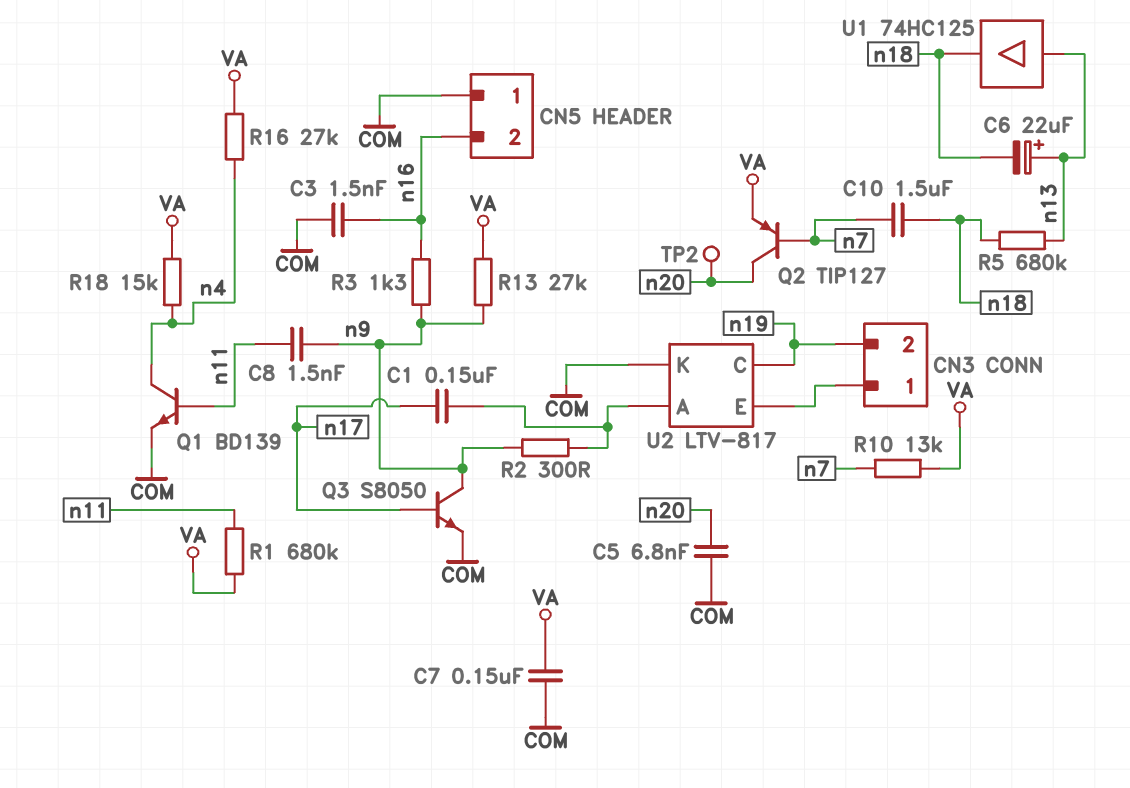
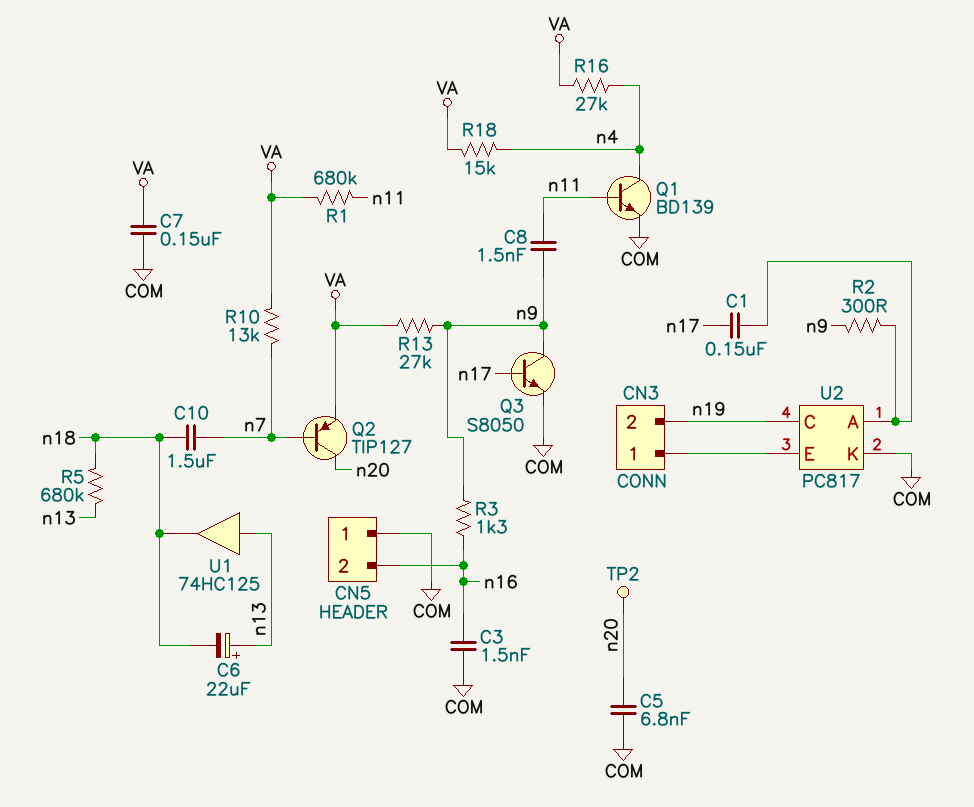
U2: LTV-817 -> PC817

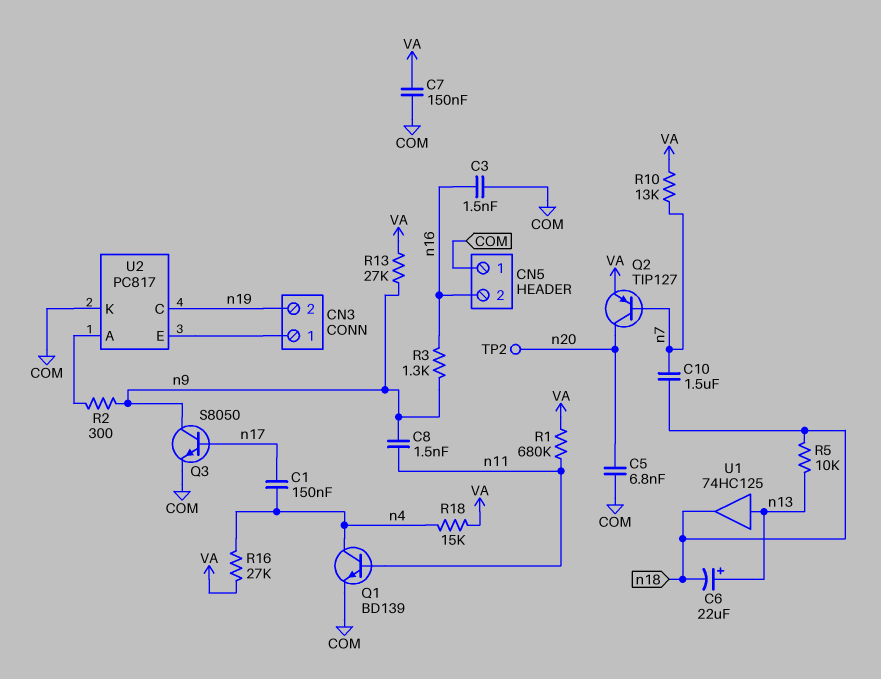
C1: 150nF (U2/A, n17) -> 150nF (n4, n17)
R5: 680k (n13, n18) -> 10k (n13, n18)

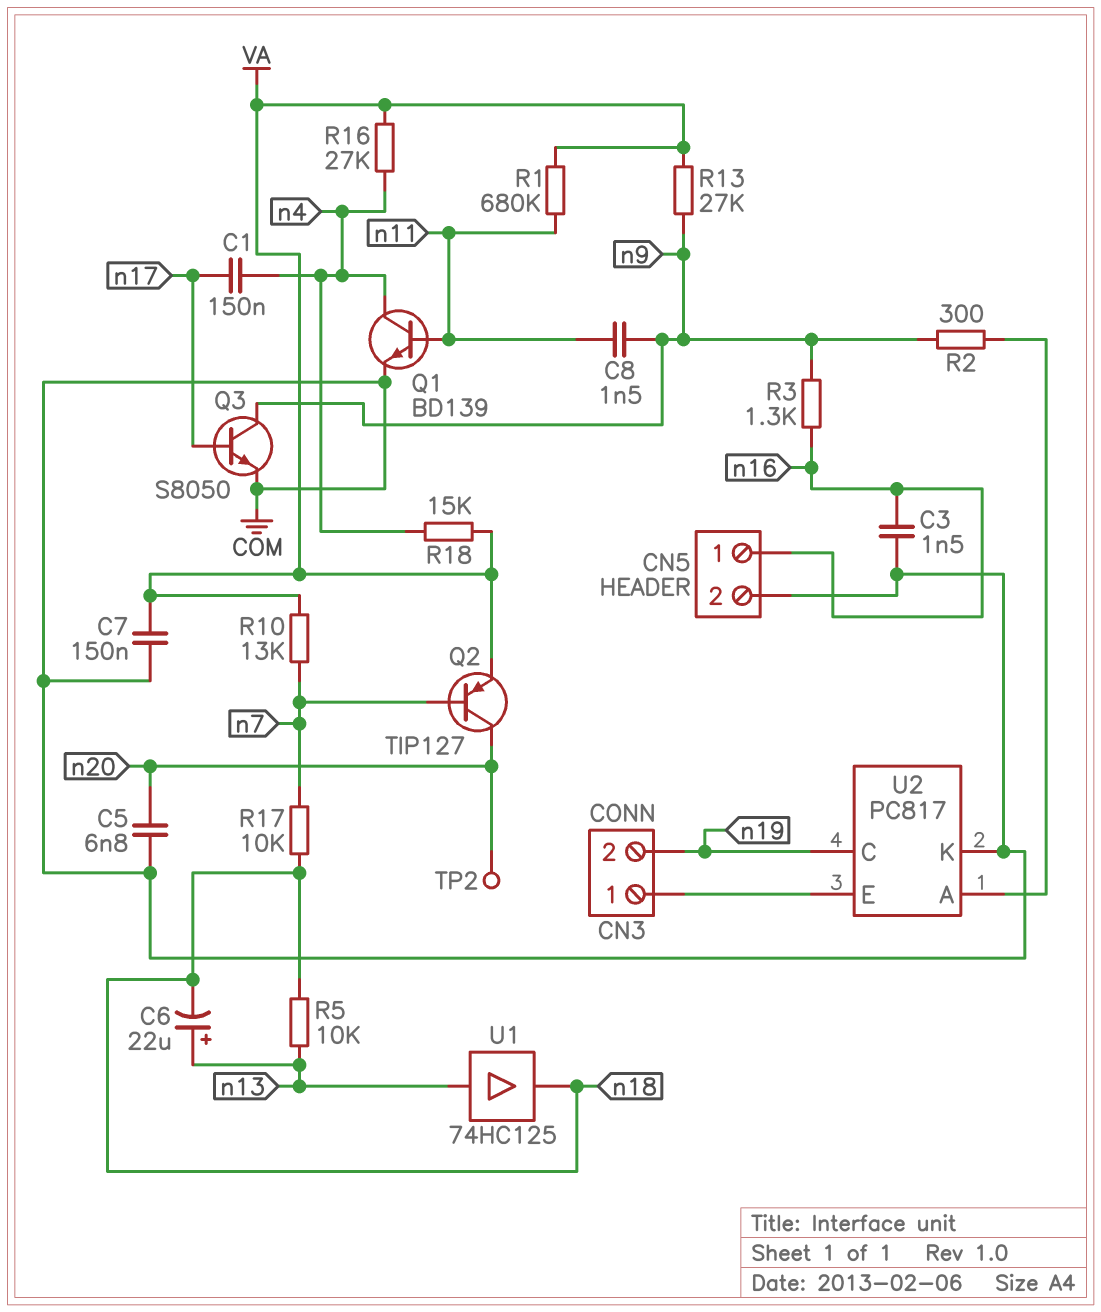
C10: 1.5uF (n7, n18) -> none
CN5 pin 1: COM -> n16
CN5 pin 2: n16 -> COM
R17: none -> 10k (n7, n18)

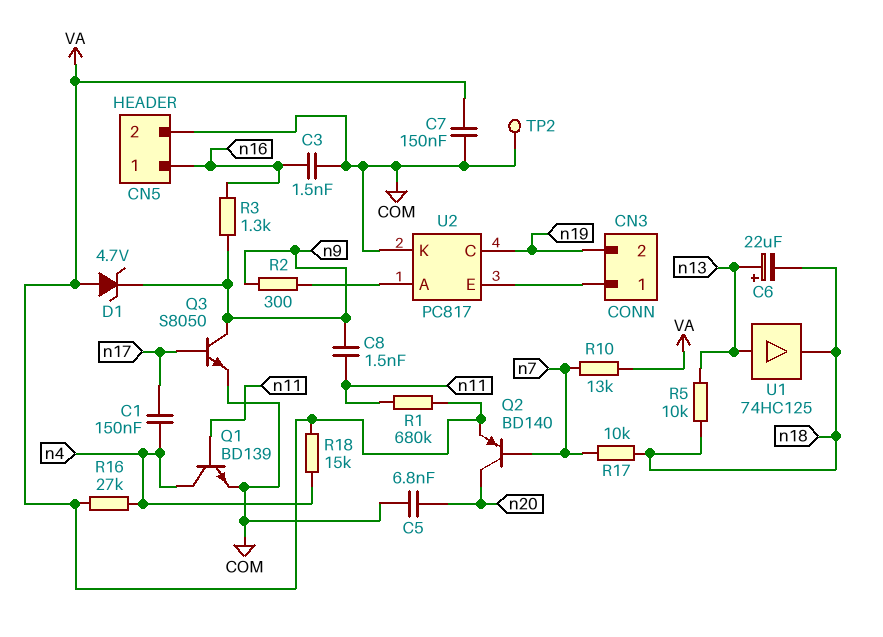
D1: none -> zener 4.7V (A VA, K n9)
Q2: PNP TIP127 (B n7, C n20, E VA) -> PNP BD140 (B n7, C n20, E VA)
R13: 27k (VA, n9) -> none
TP2: test point (n20) -> test point (COM)

